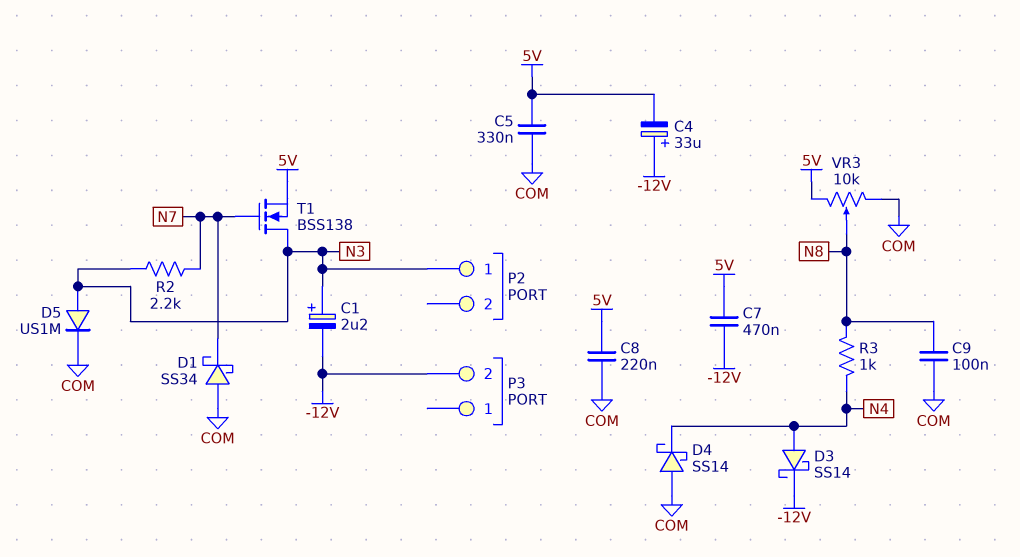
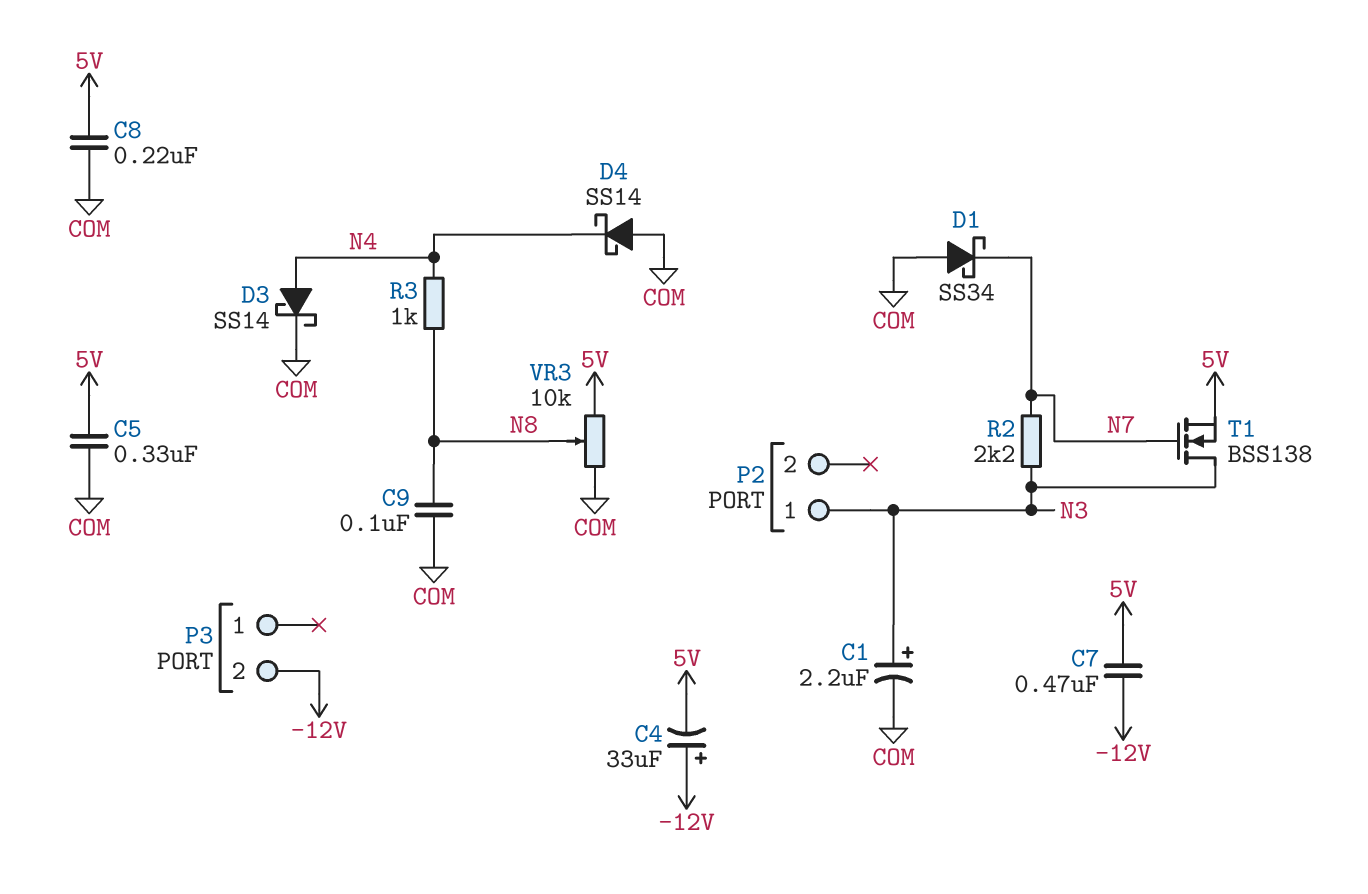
C1: 2.2uF (plus N3, minus -12V) -> 2.2uF (plus N3, minus COM)
D3: schottky SS14 (A N4, K -12V) -> schottky SS14 (A N4, K COM)
D5: diode US1M (A N3, K COM) -> none

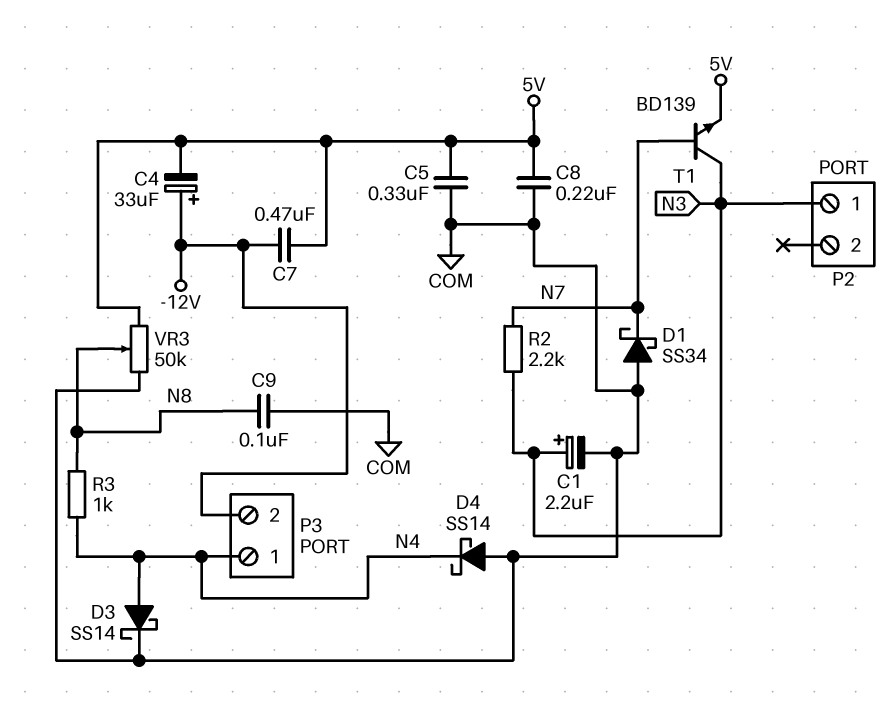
P3 pin 1: none -> N4
T1: NMOS BSS138 (G N7, D N3, S 5V) -> NPN BD139 (B N7, C N3, E 5V)
VR3: 10k (5V, COM, wiper N8) -> 50k (5V, COM, wiper N8)

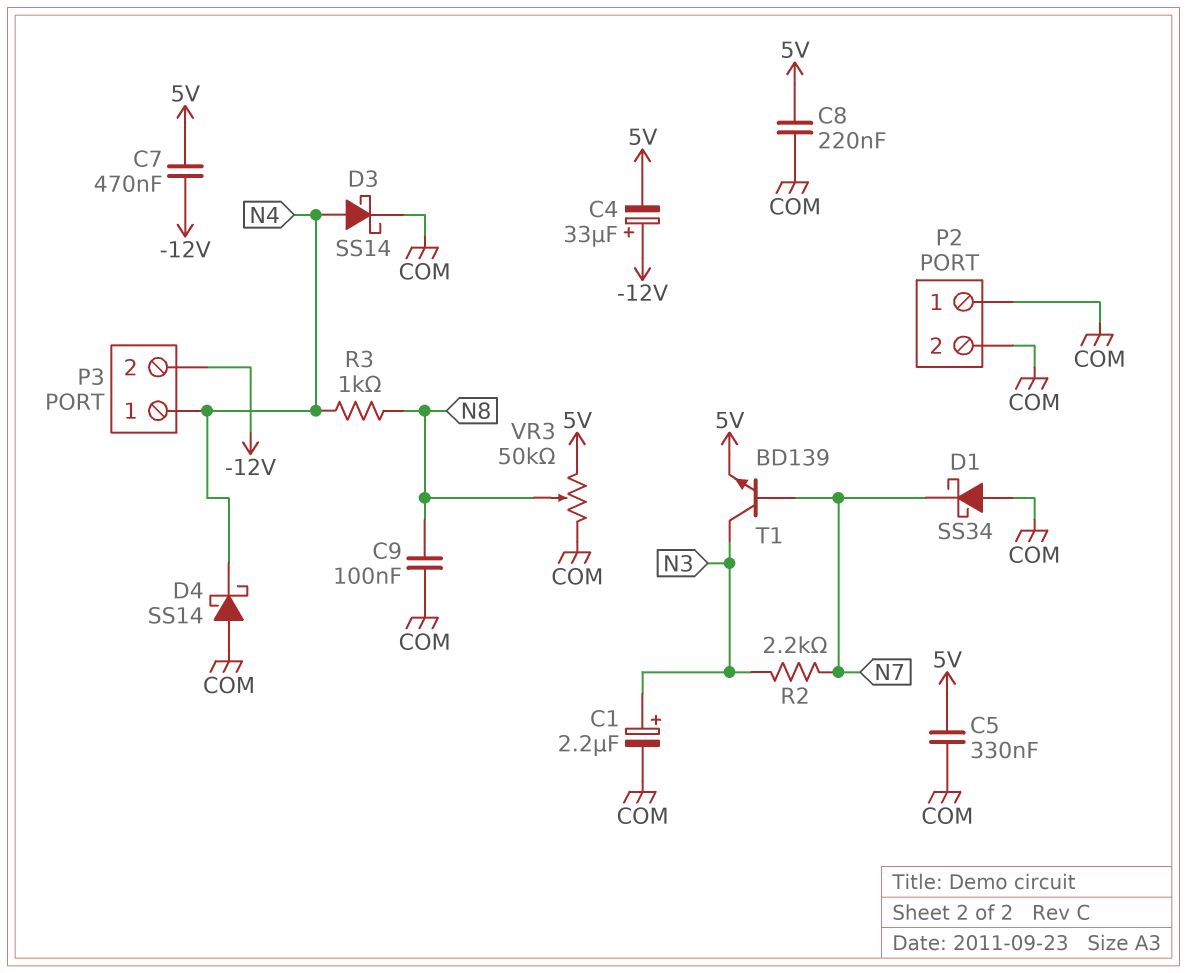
P2 pin 1: N3 -> COM
P2 pin 2: none -> COM

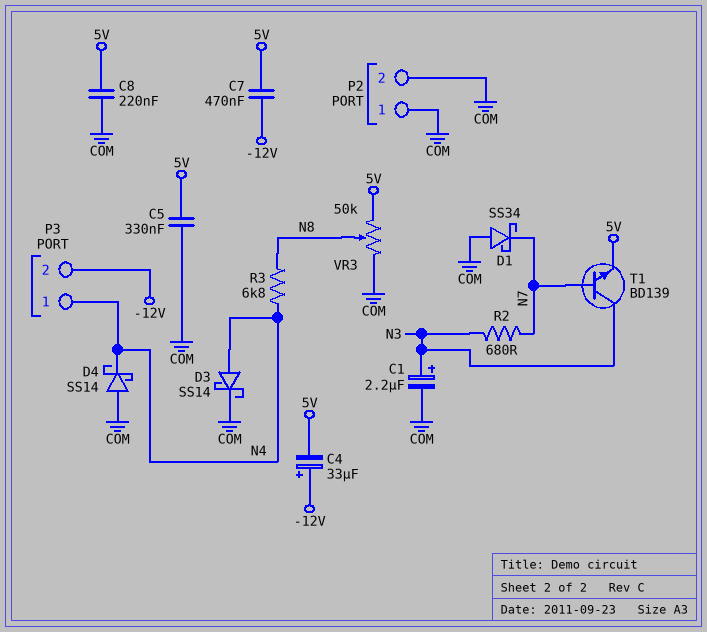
C9: 100nF (COM, N8) -> none
R2: 2.2k (N3, N7) -> 680 (N3, N7)
R3: 1k (N4, N8) -> 6.8k (N4, N8)

